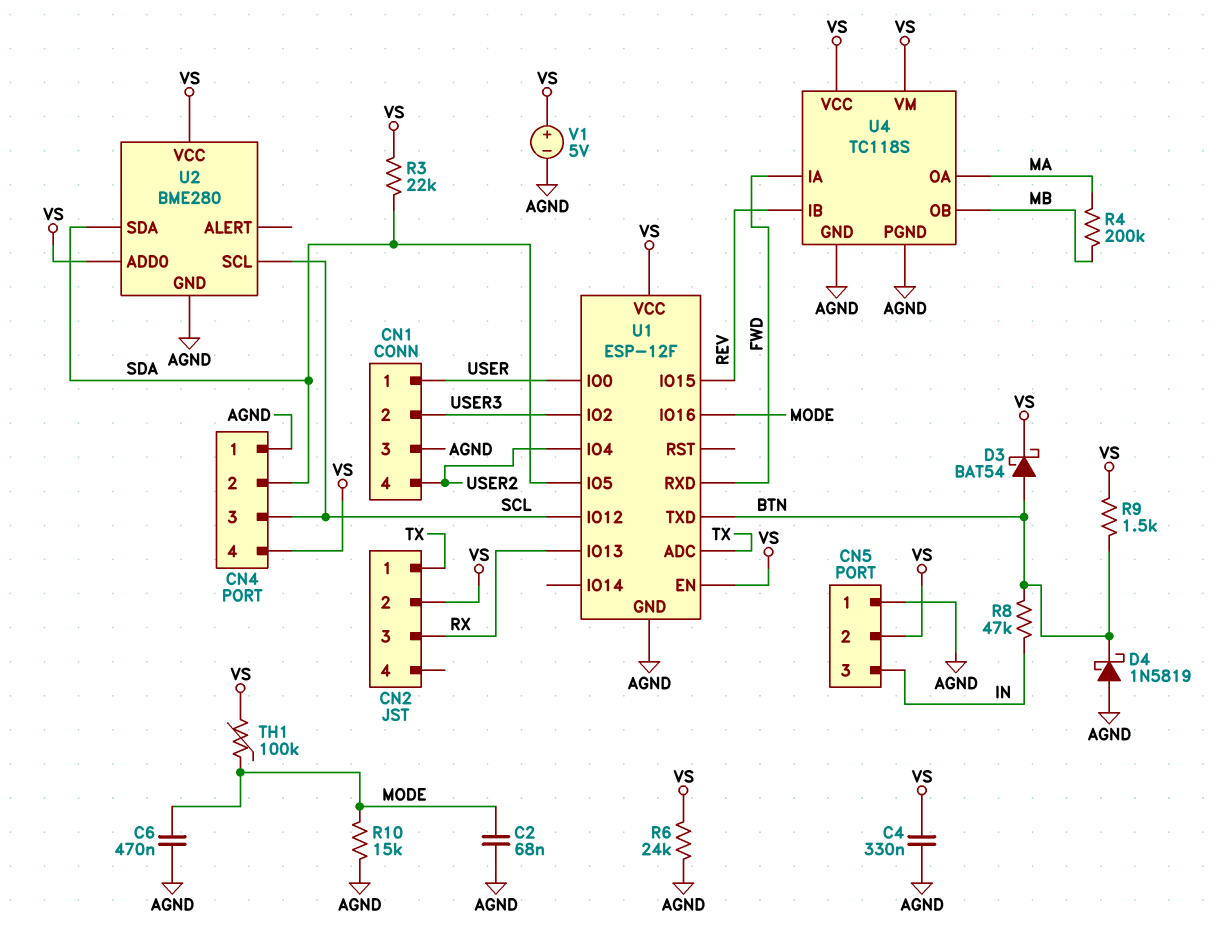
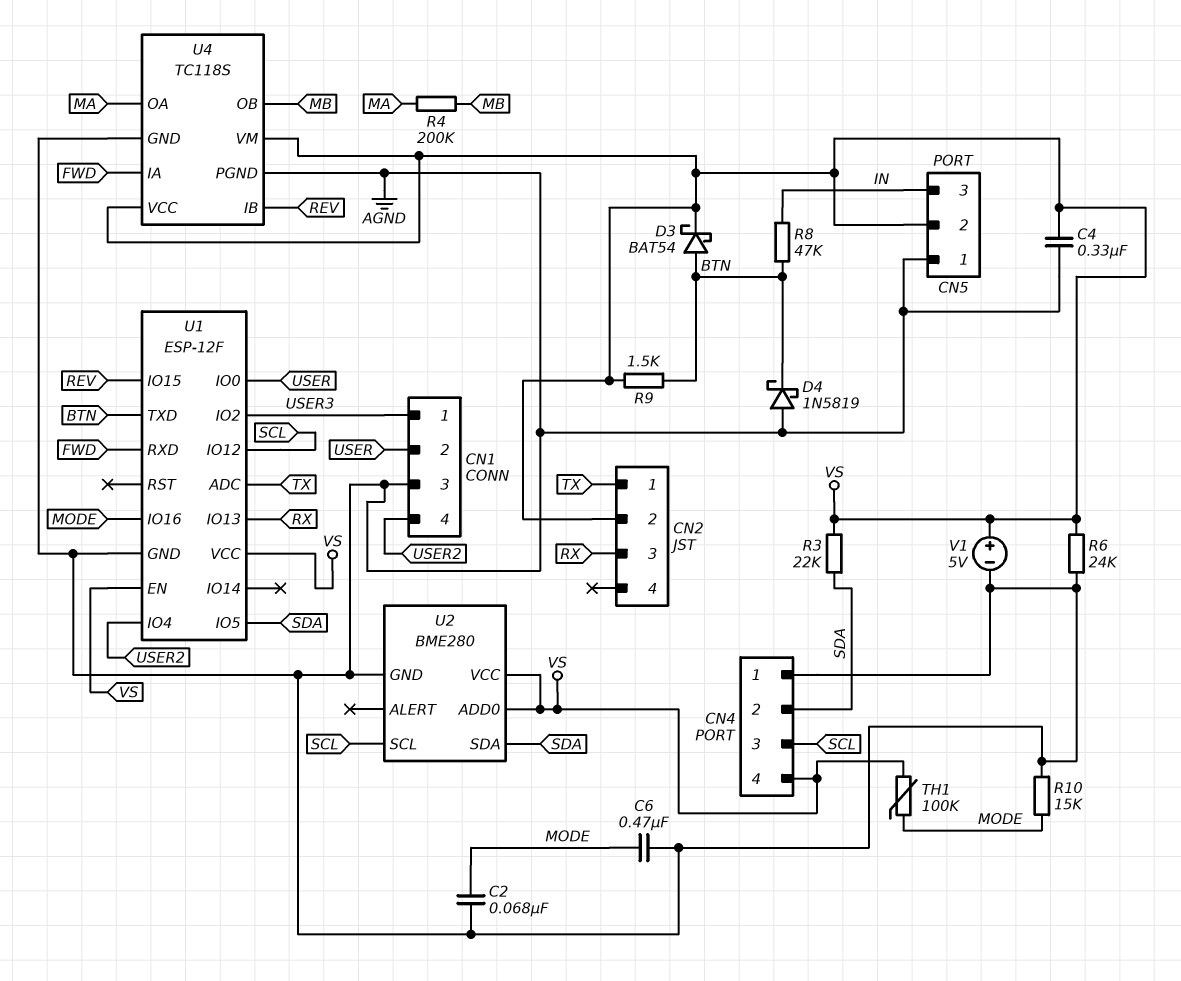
CN1 pin 1: USER -> USER3
CN1 pin 2: USER3 -> USER

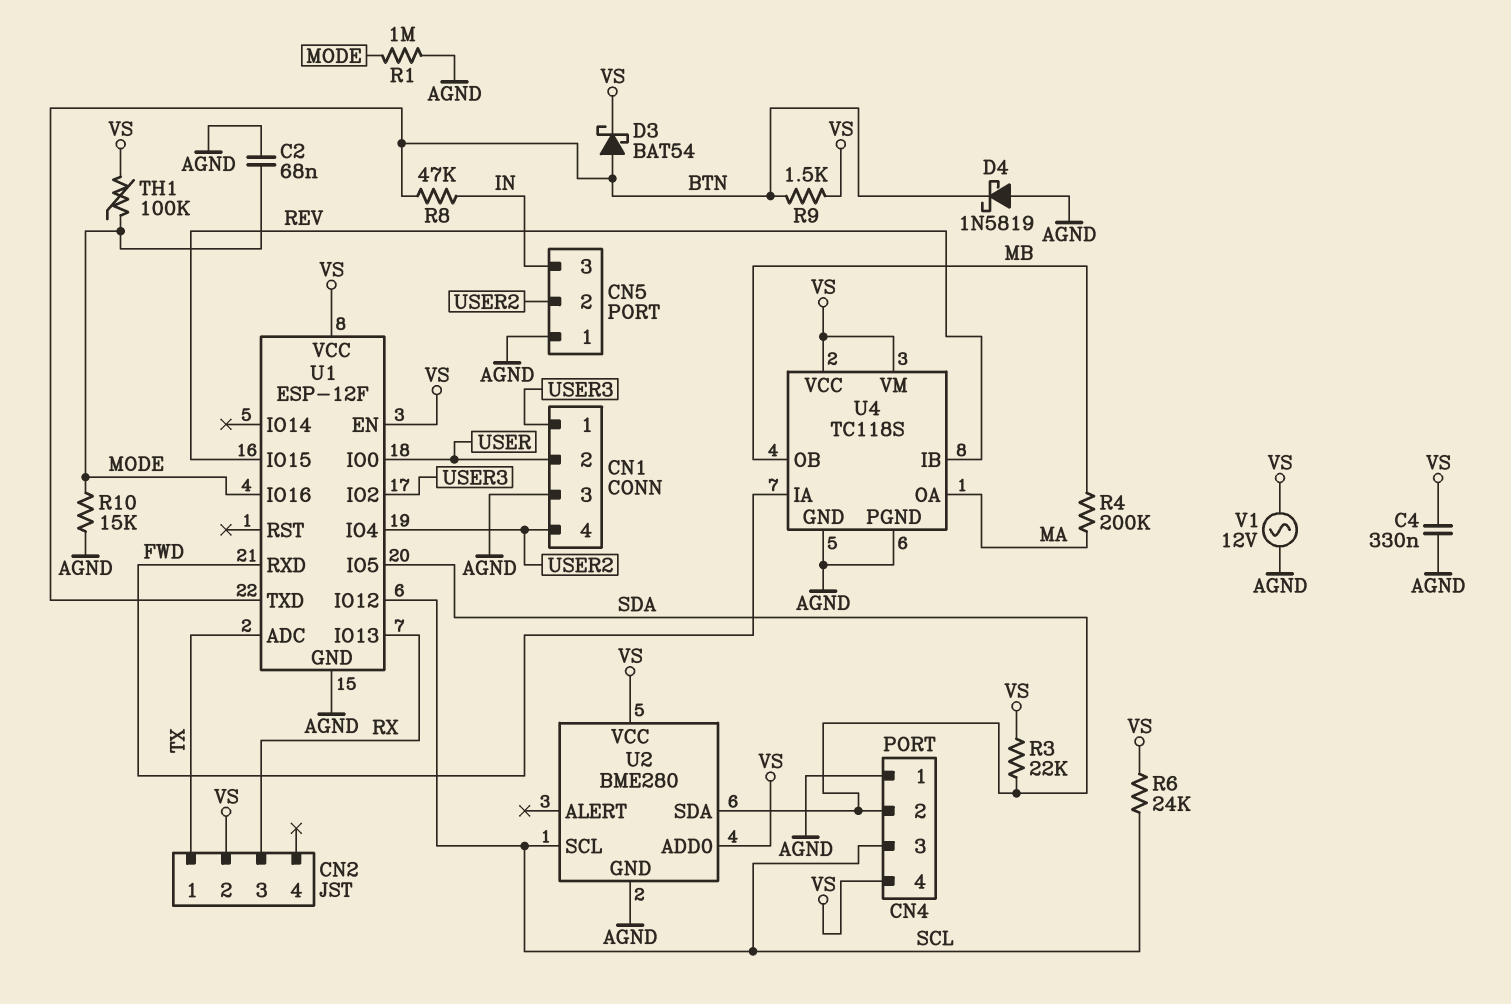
C6: 470nF (AGND, MODE) -> none
CN5 pin 2: VS -> USER2
R1: none -> 1M (AGND, MODE)
R6: 24k (AGND, VS) -> 24k (SCL, VS)
V1: 5V (plus VS, minus AGND) -> AC 12V (AGND, VS)

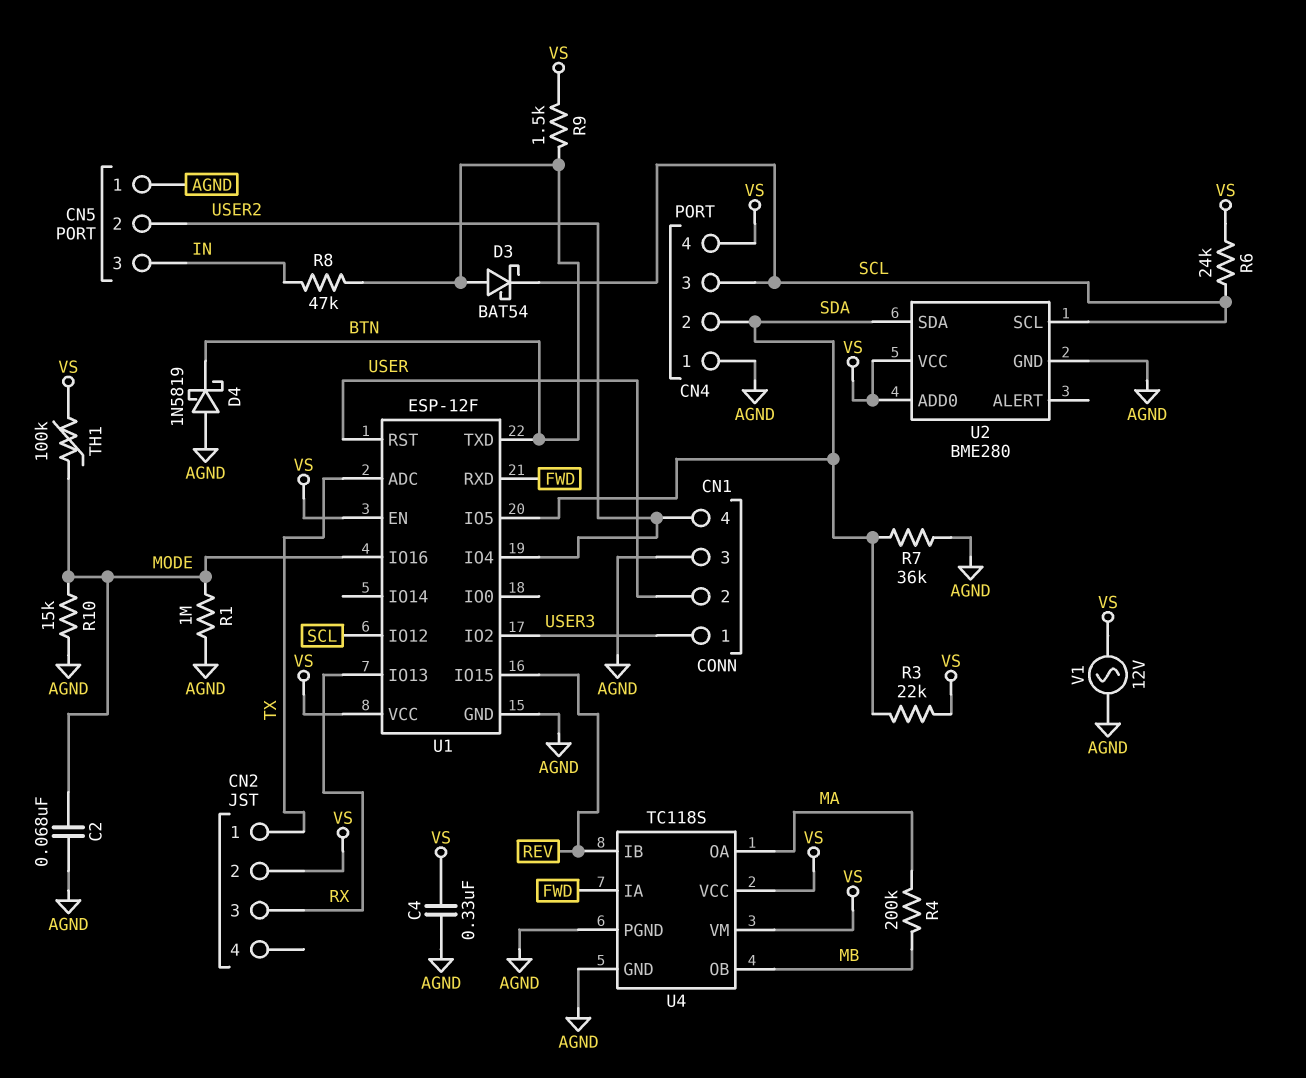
D3: schottky BAT54 (A BTN, K VS) -> schottky BAT54 (A BTN, K SCL)
R7: none -> 36k (AGND, SDA)
U1 pin IO0: USER -> none
U1 pin RST: none -> USER

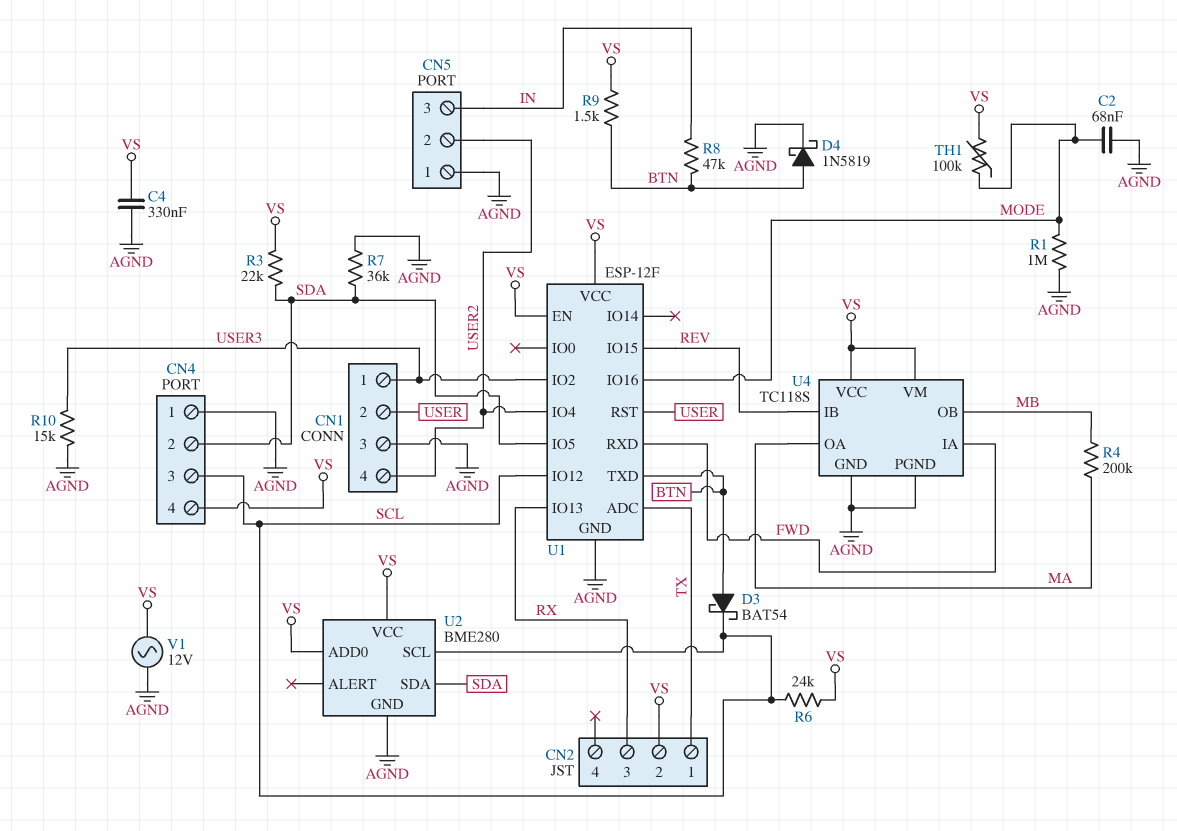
D4: schottky 1N5819 (A AGND, K BTN) -> schottky 1N5819 (A BTN, K AGND)
R10: 15k (AGND, MODE) -> 15k (AGND, USER3)

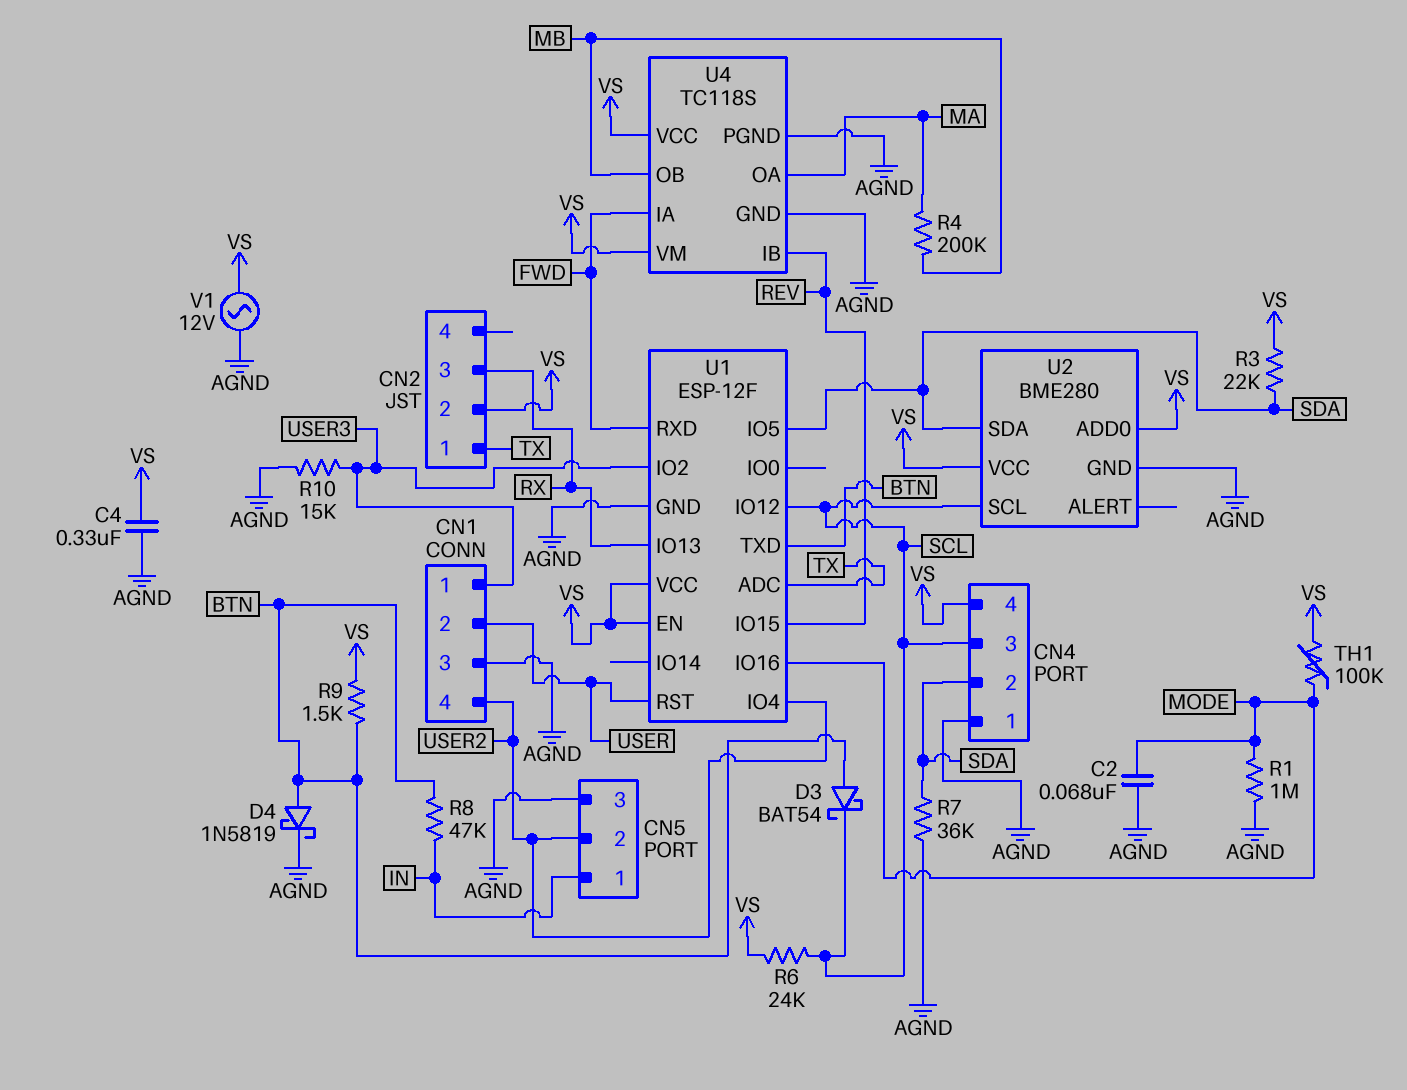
CN5 pin 1: AGND -> IN
CN5 pin 3: IN -> AGND

